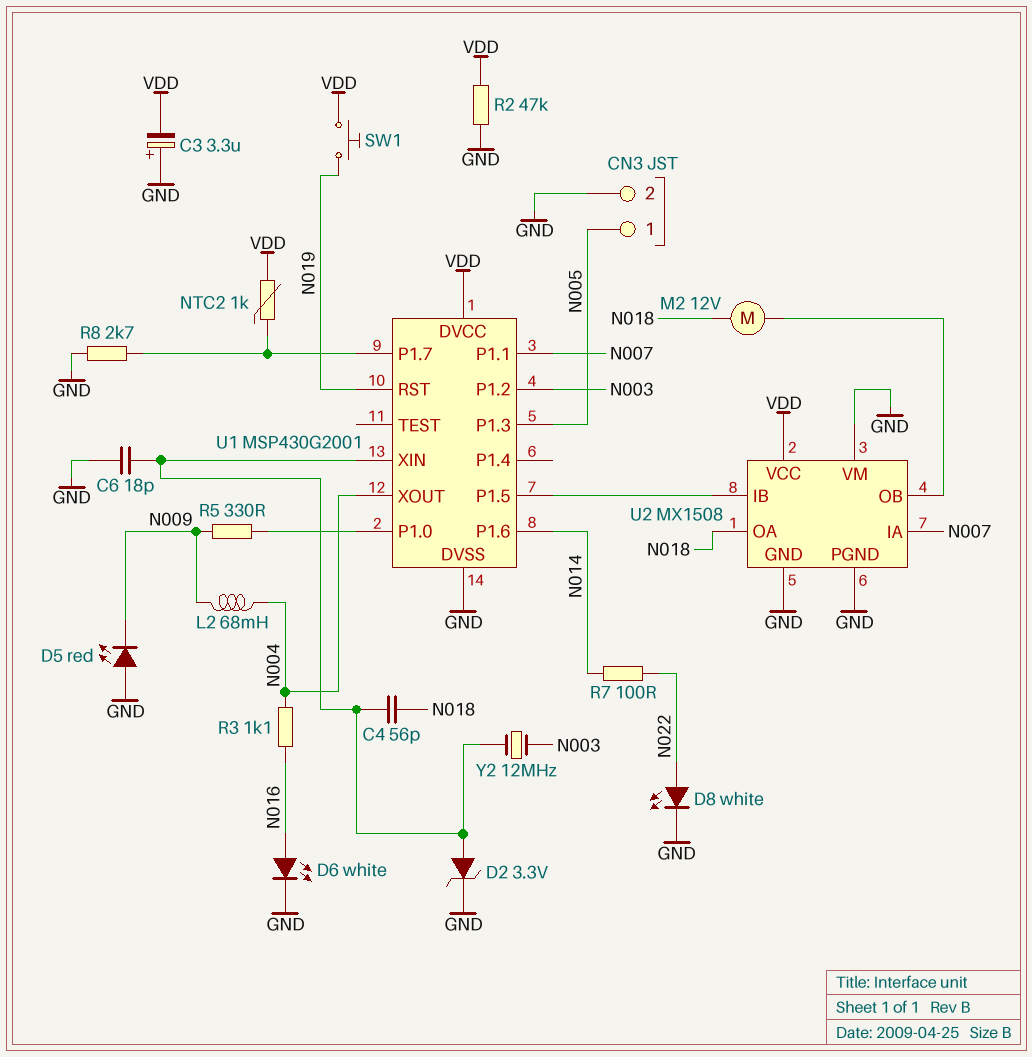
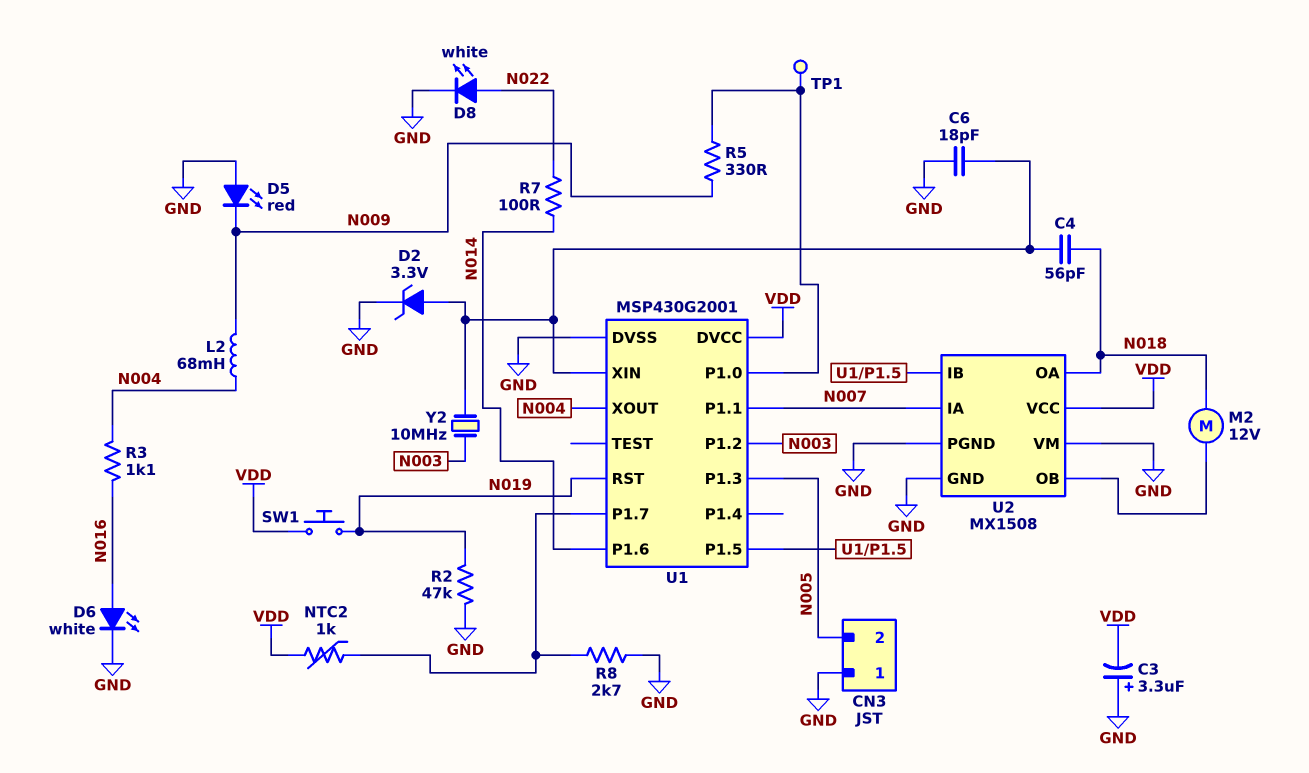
CN3 pin 1: N005 -> GND
CN3 pin 2: GND -> N005
R2: 47k (GND, VDD) -> 47k (GND, N019)
TP1: none -> test point (U1/P1.0)
Y2: 12MHz (N003, U1/XIN) -> 10MHz (N003, U1/XIN)

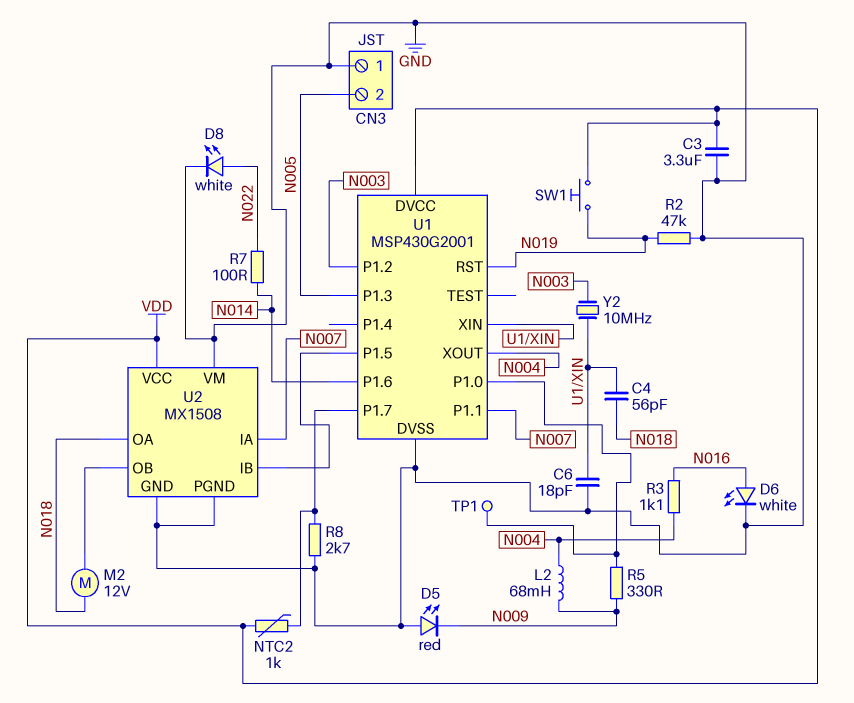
C3: 3.3uF (plus GND, minus VDD) -> 3.3uF (GND, VDD)
D2: zener 3.3V (A U1/XIN, K GND) -> none

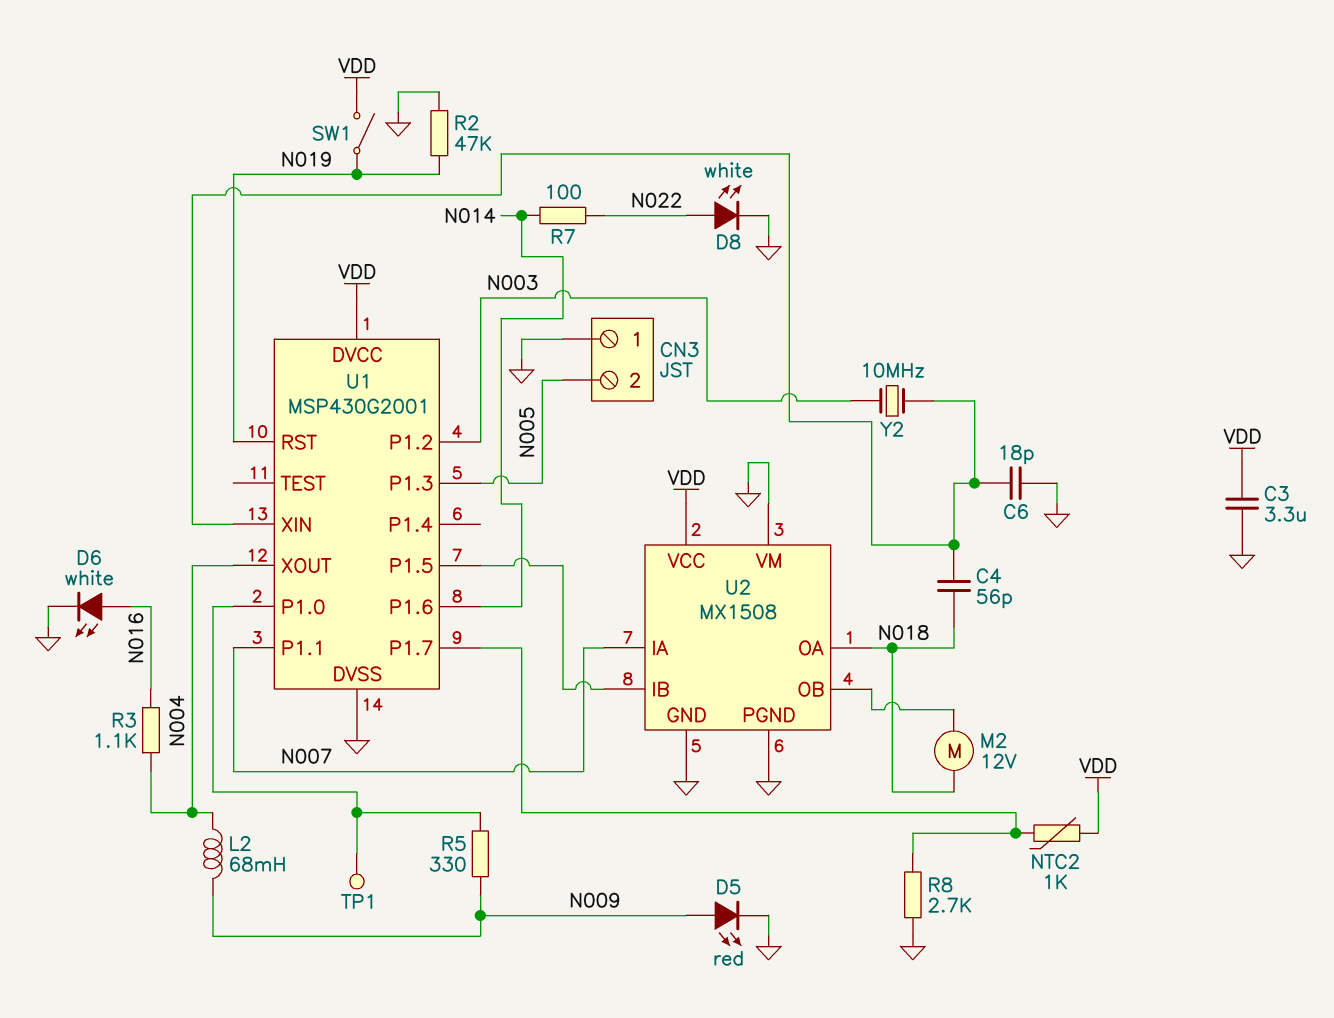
D5: LED red (A GND, K N009) -> LED red (A N009, K GND)
SW1: button (N019, VDD) -> switch (N019, VDD)

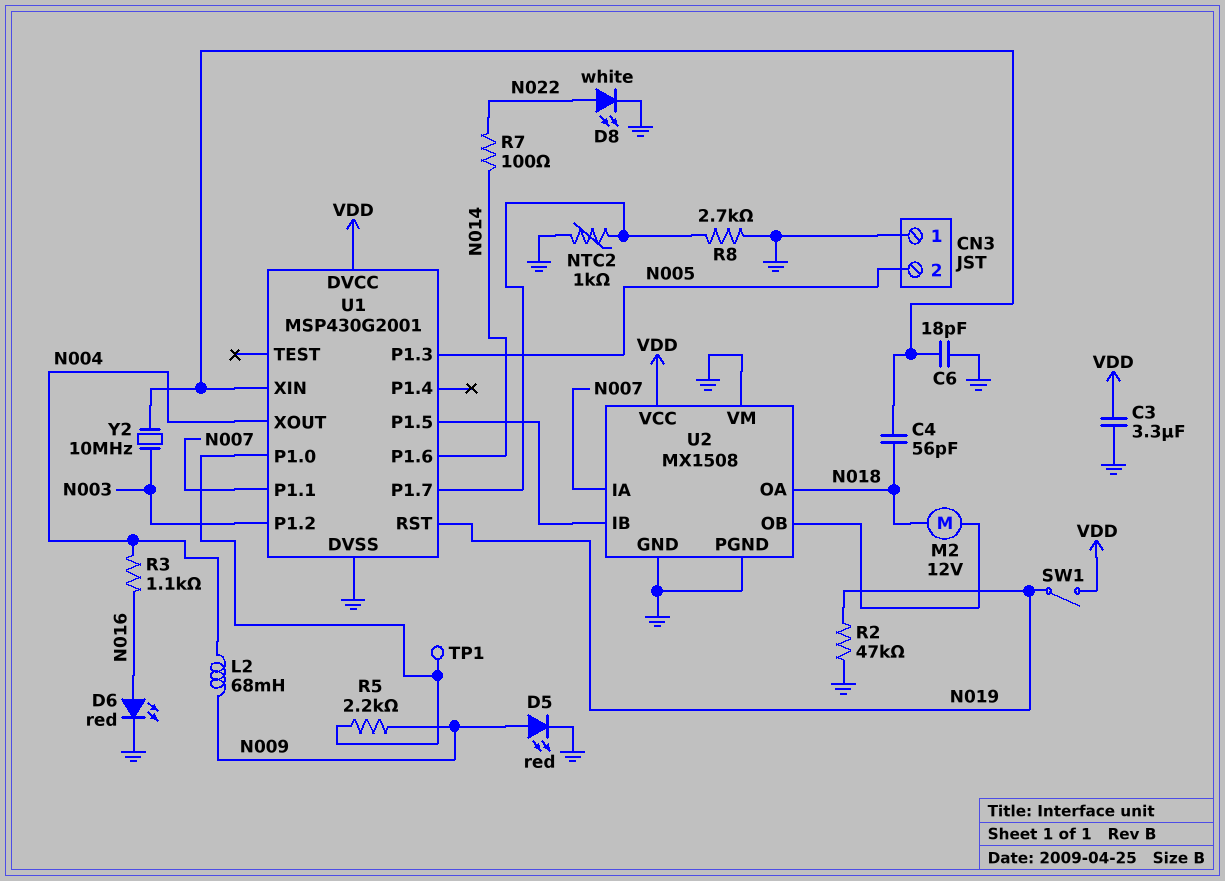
D6: LED white (A N016, K GND) -> LED red (A N016, K GND)
NTC2: 1k (U1/P1.7, VDD) -> 1k (GND, U1/P1.7)
R5: 330 (N009, U1/P1.0) -> 2.2k (N009, U1/P1.0)

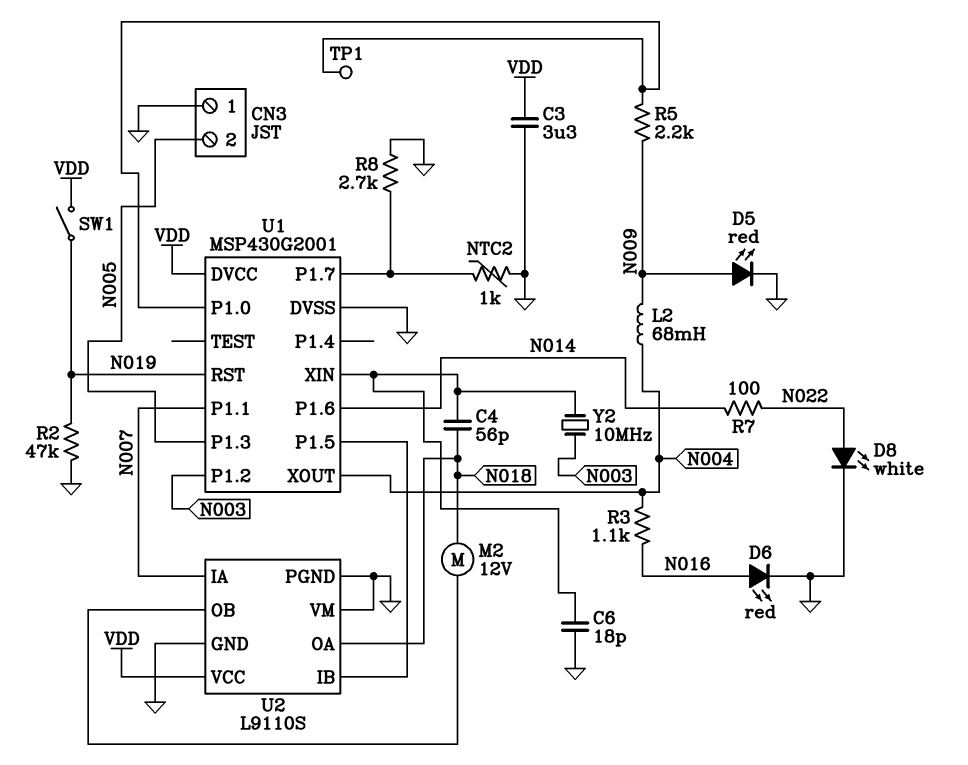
U2: MX1508 -> L9110S

